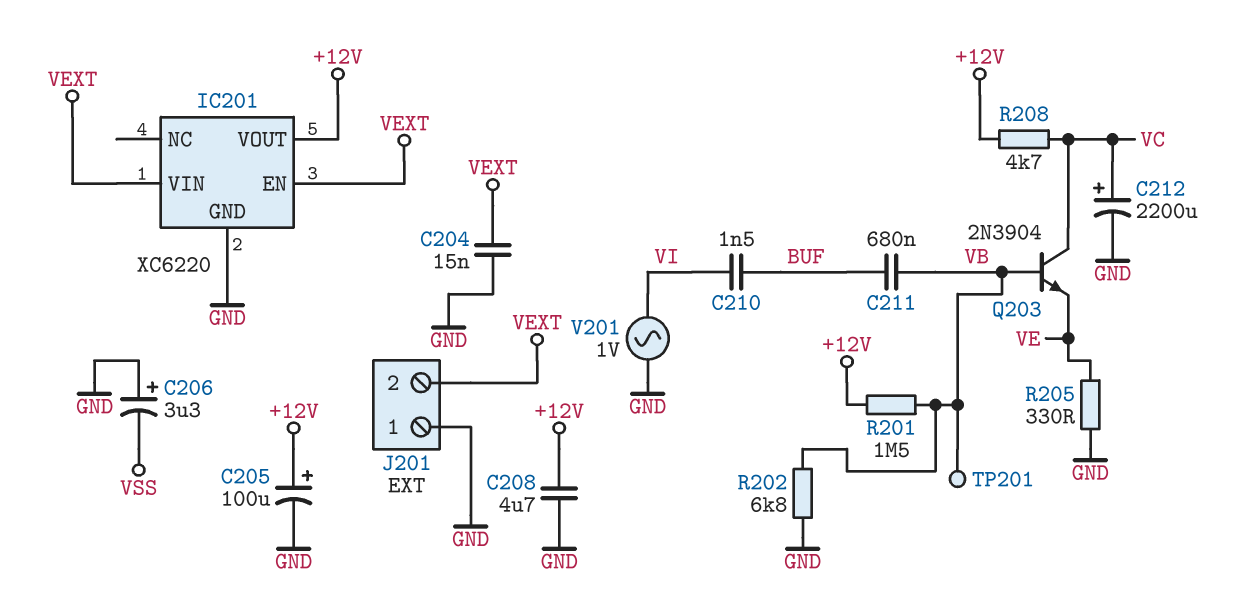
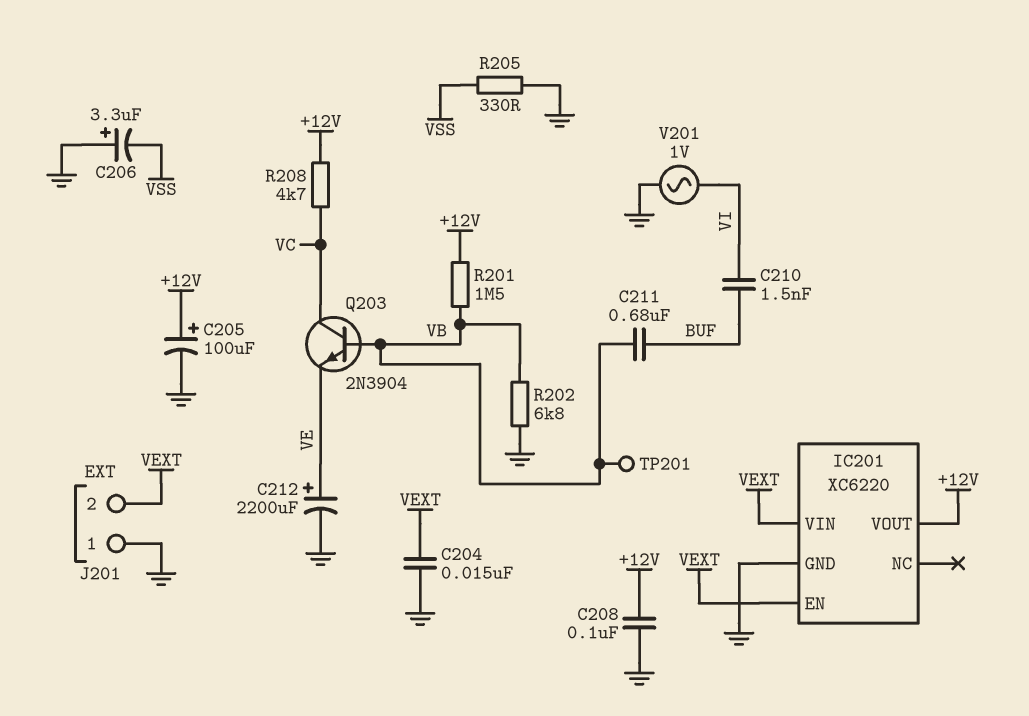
C208: 4.7uF (+12V, GND) -> 100nF (+12V, GND)
C212: 2200uF (plus VC, minus GND) -> 2200uF (plus VE, minus GND)
R205: 330 (GND, VE) -> 330 (GND, VSS)

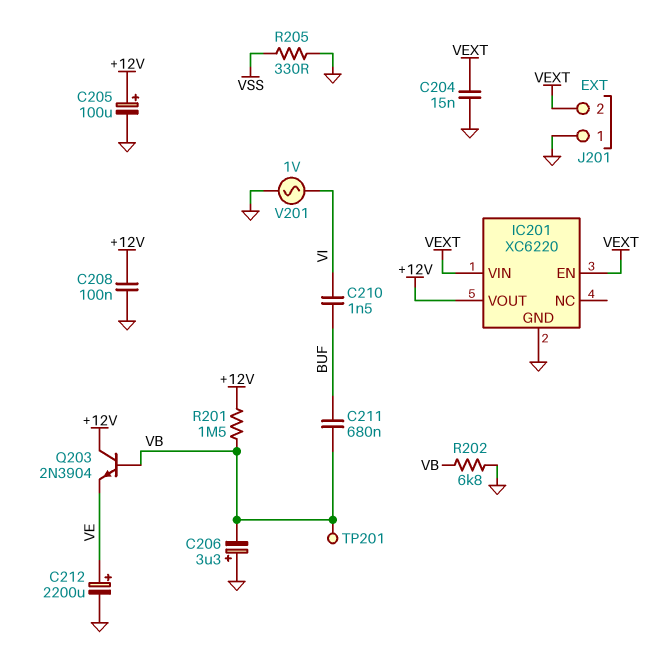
C206: 3.3uF (plus GND, minus VSS) -> 3.3uF (plus GND, minus VB)
Q203: NPN 2N3904 (B VB, C VC, E VE) -> NPN 2N3904 (B VB, C +12V, E VE)
R208: 4.7k (+12V, VC) -> none

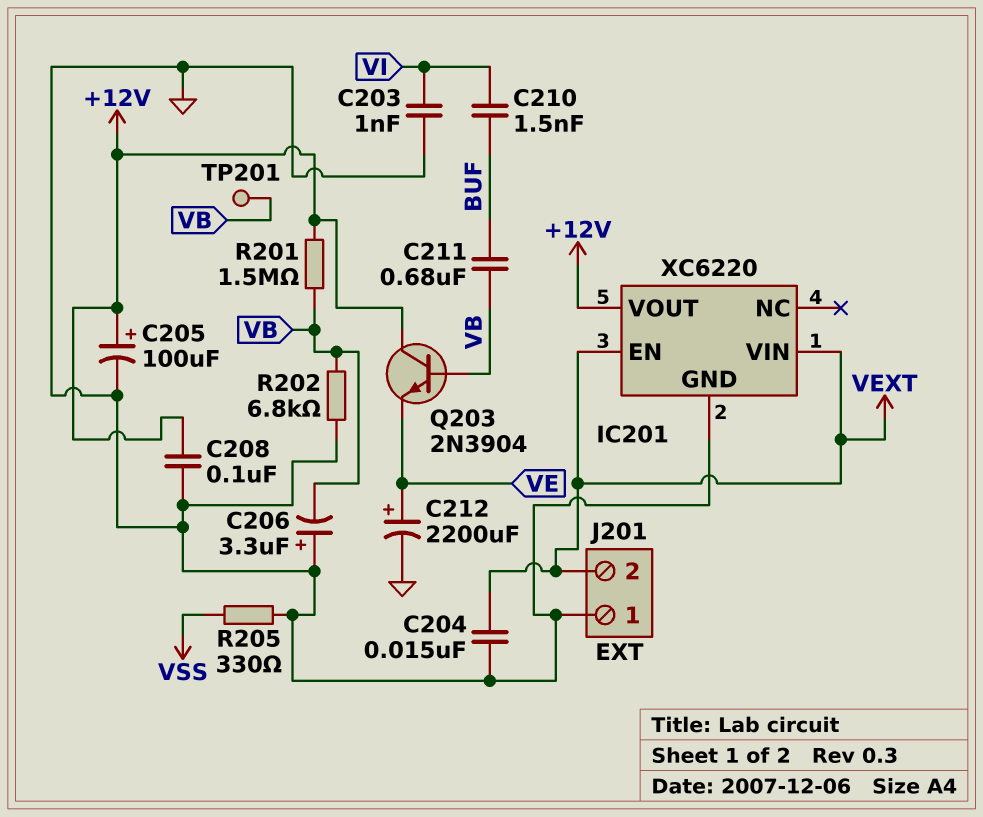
C203: none -> 1nF (GND, VI)
V201: AC 1V (GND, VI) -> none

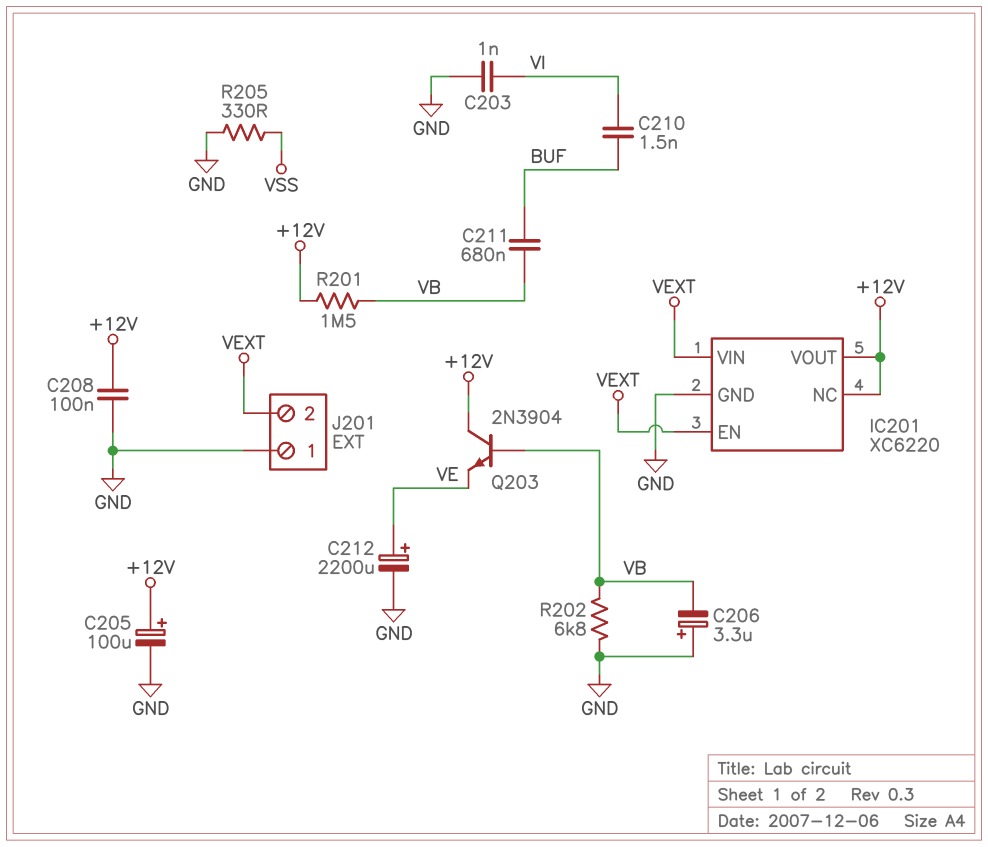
C204: 15nF (GND, VEXT) -> none
IC201 pin NC: none -> +12V
TP201: test point (VB) -> none

